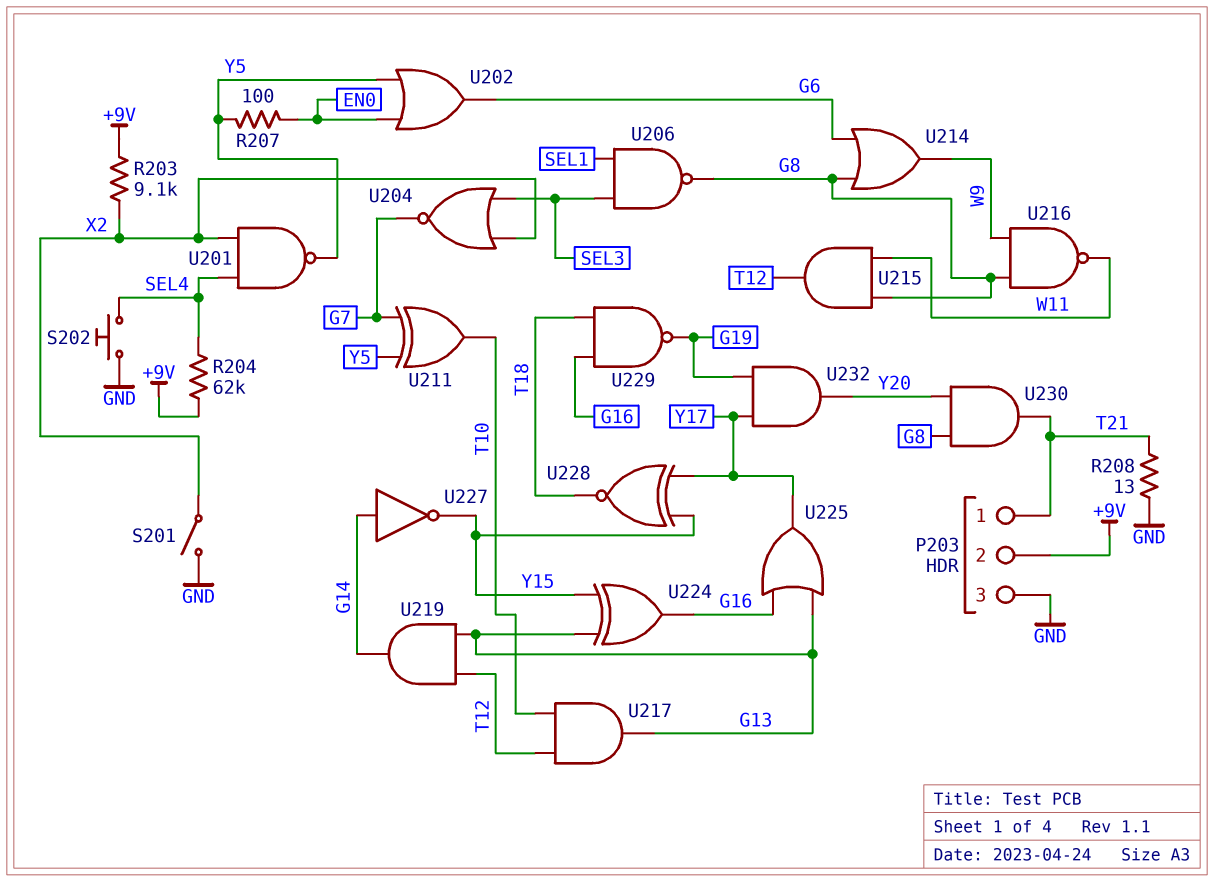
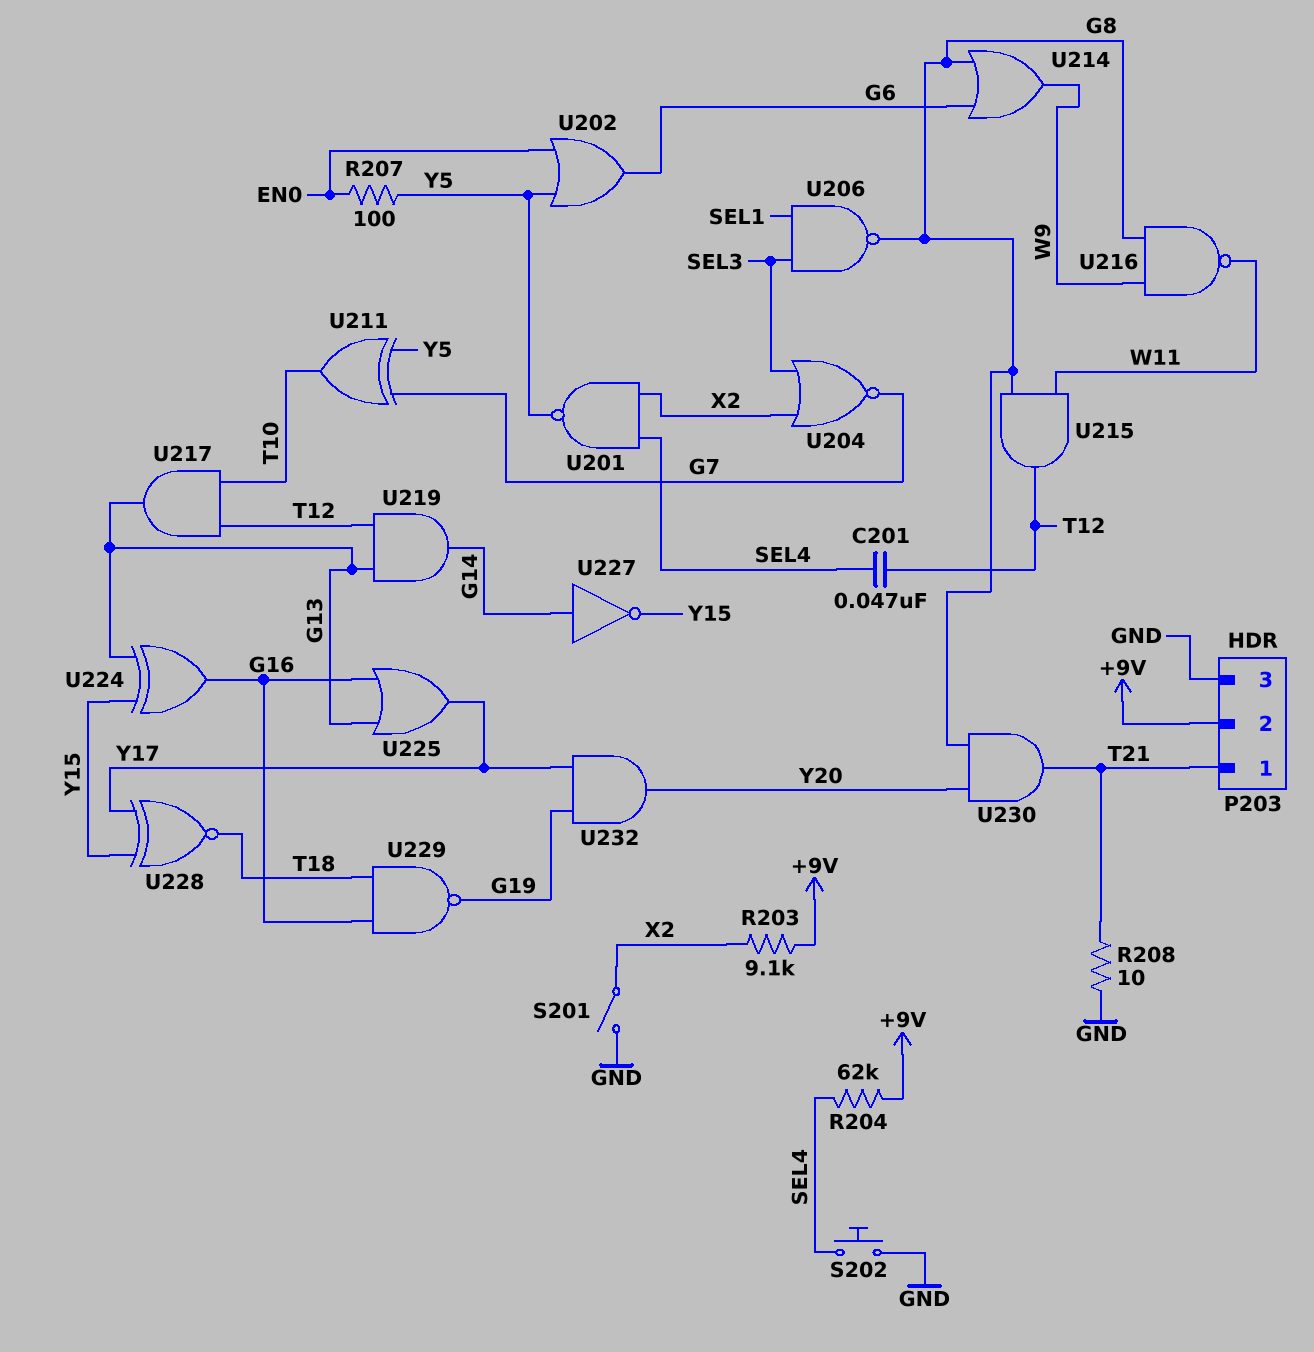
C201: none -> 47nF (SEL4, T12)
R208: 13 (GND, T21) -> 10 (GND, T21)

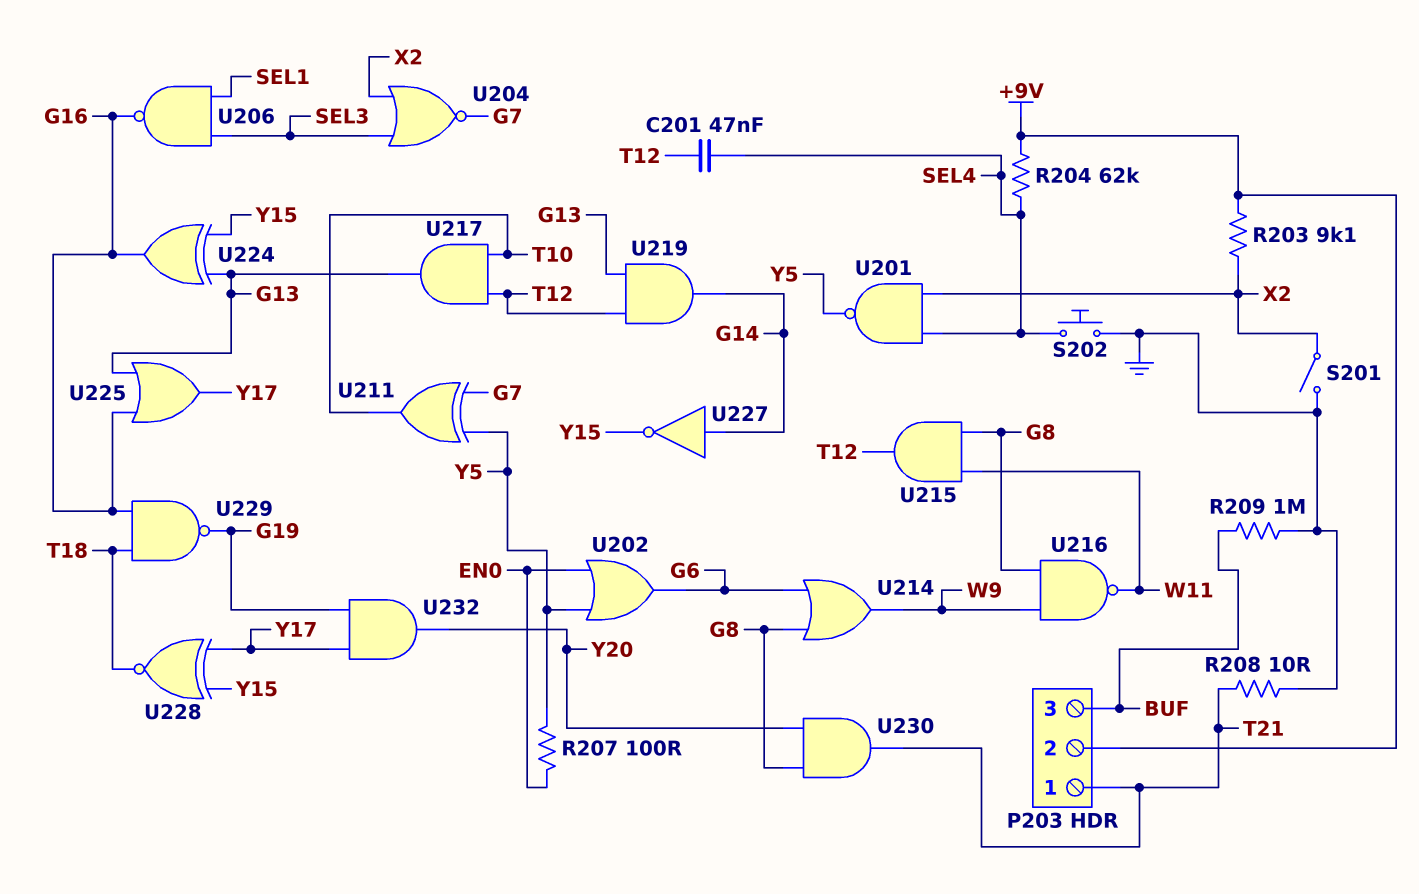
P203 pin 3: GND -> BUF
R209: none -> 1M (BUF, GND)
U206: NAND (in SEL1, in SEL3, out G8) -> NAND (in SEL1, in SEL3, out G16)

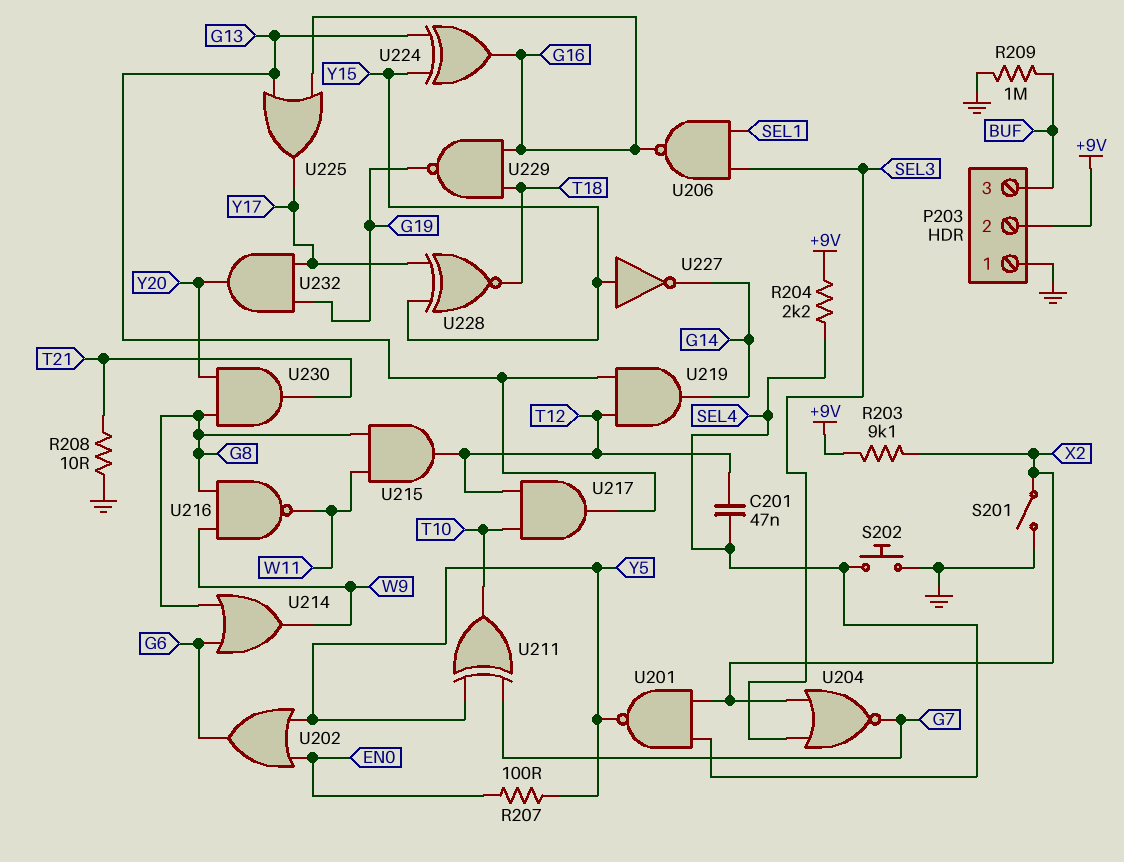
P203 pin 1: T21 -> GND
R204: 62k (+9V, SEL4) -> 2.2k (+9V, SEL4)
U227: NOT (in G14, out Y15) -> NOT (in Y15, out G14)

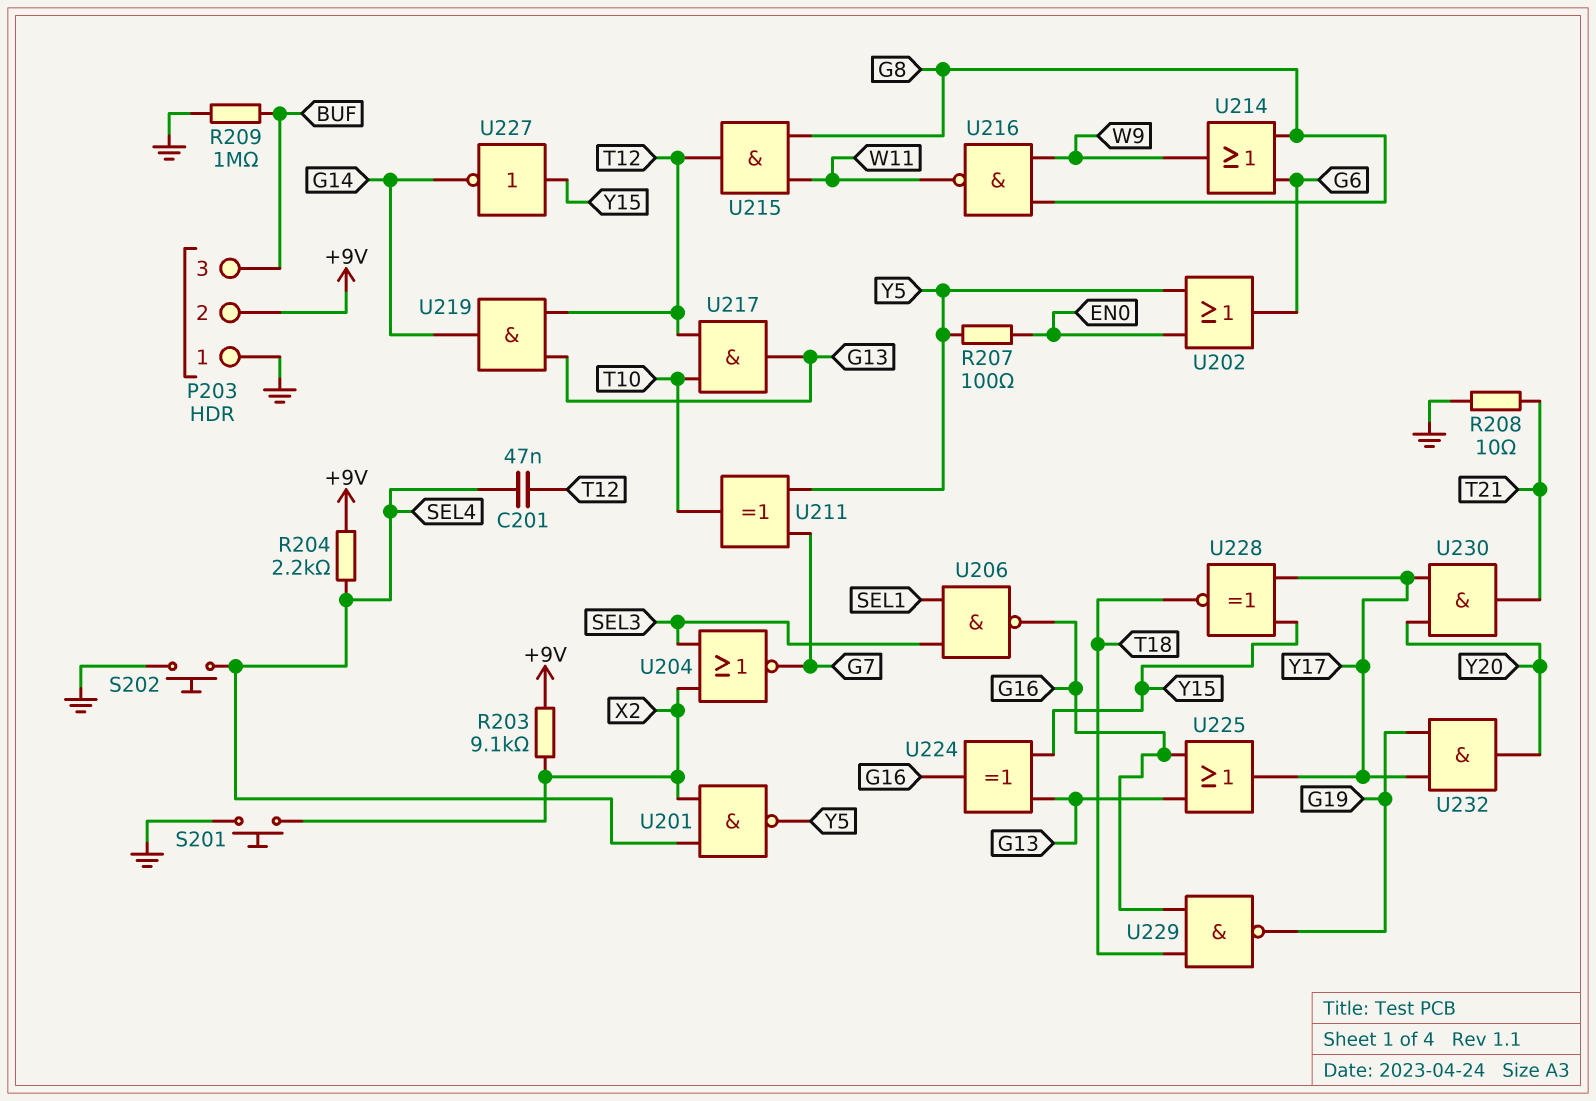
S201: switch (GND, X2) -> button (GND, X2)
U230: AND (in G8, in Y20, out T21) -> AND (in Y17, in Y20, out T21)

